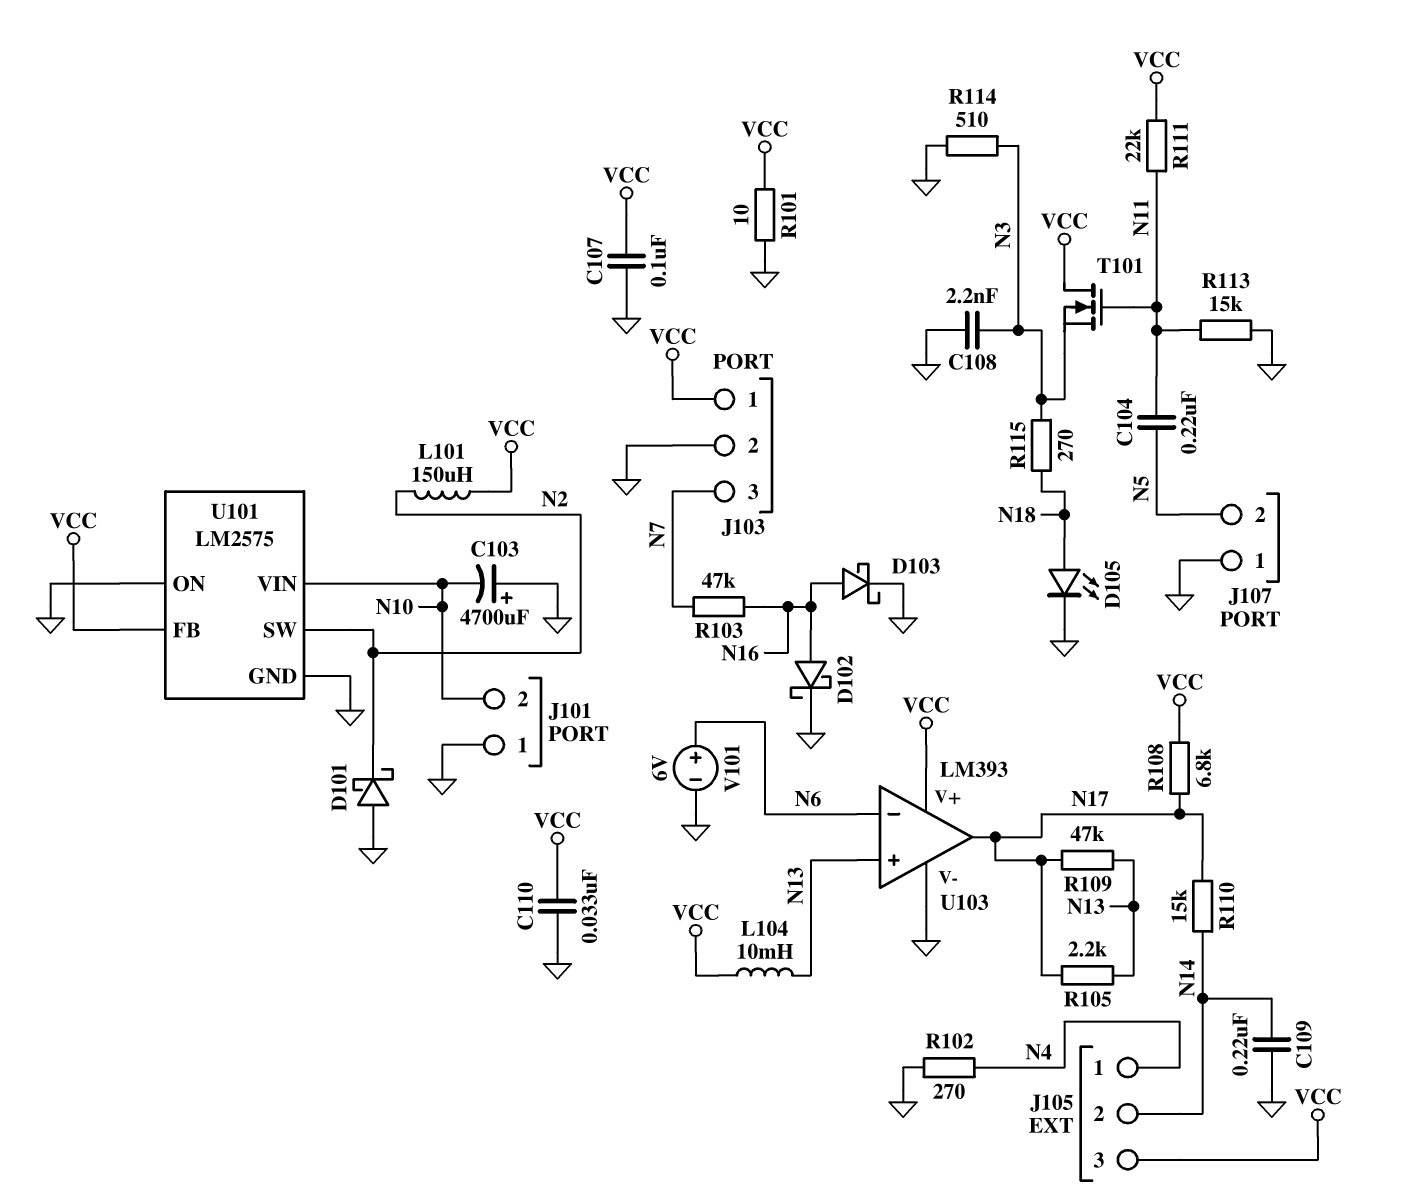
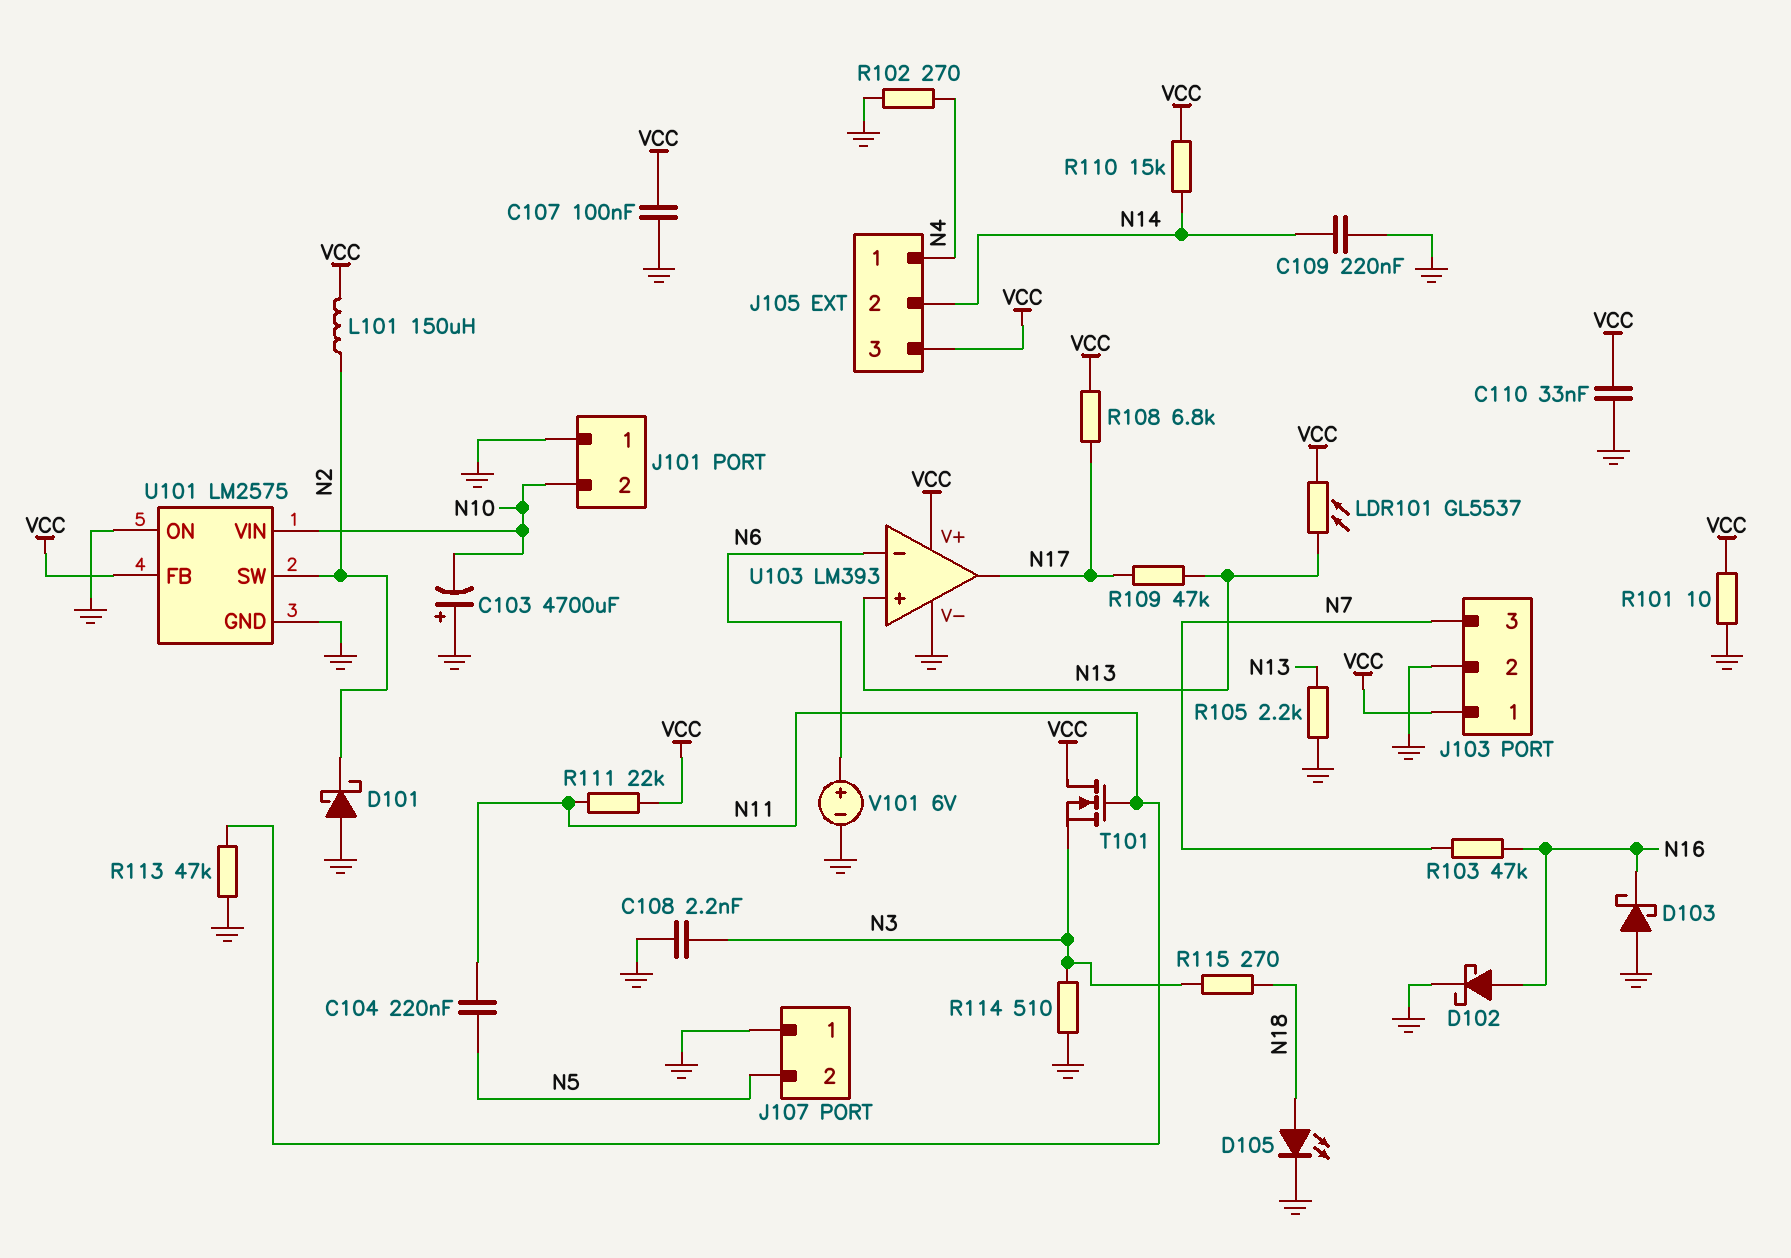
D103: schottky (A N16, K GND) -> schottky (A GND, K N16)
L104: 10mH (N13, VCC) -> none
LDR101: none -> GL5537 (N13, VCC)
R105: 2.2k (N13, N17) -> 2.2k (GND, N13)
R110: 15k (N14, N17) -> 15k (N14, VCC)
R113: 15k (GND, N11) -> 47k (GND, N11)

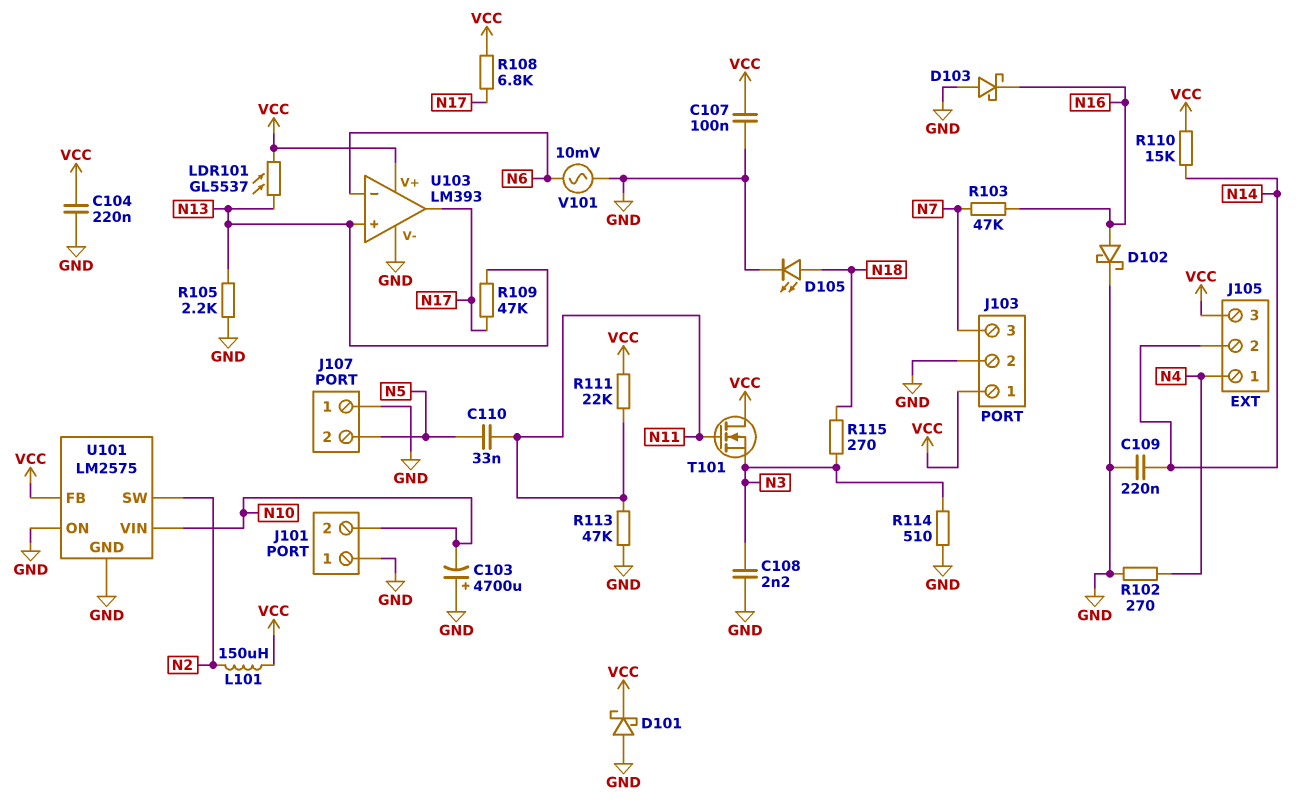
C104: 220nF (N5, N11) -> 220nF (GND, VCC)
C110: 33nF (GND, VCC) -> 33nF (N5, N11)
D101: schottky (A GND, K N2) -> schottky (A GND, K VCC)
R101: 10 (GND, VCC) -> none
V101: 6V (plus N6, minus GND) -> AC 10mV (GND, N6)

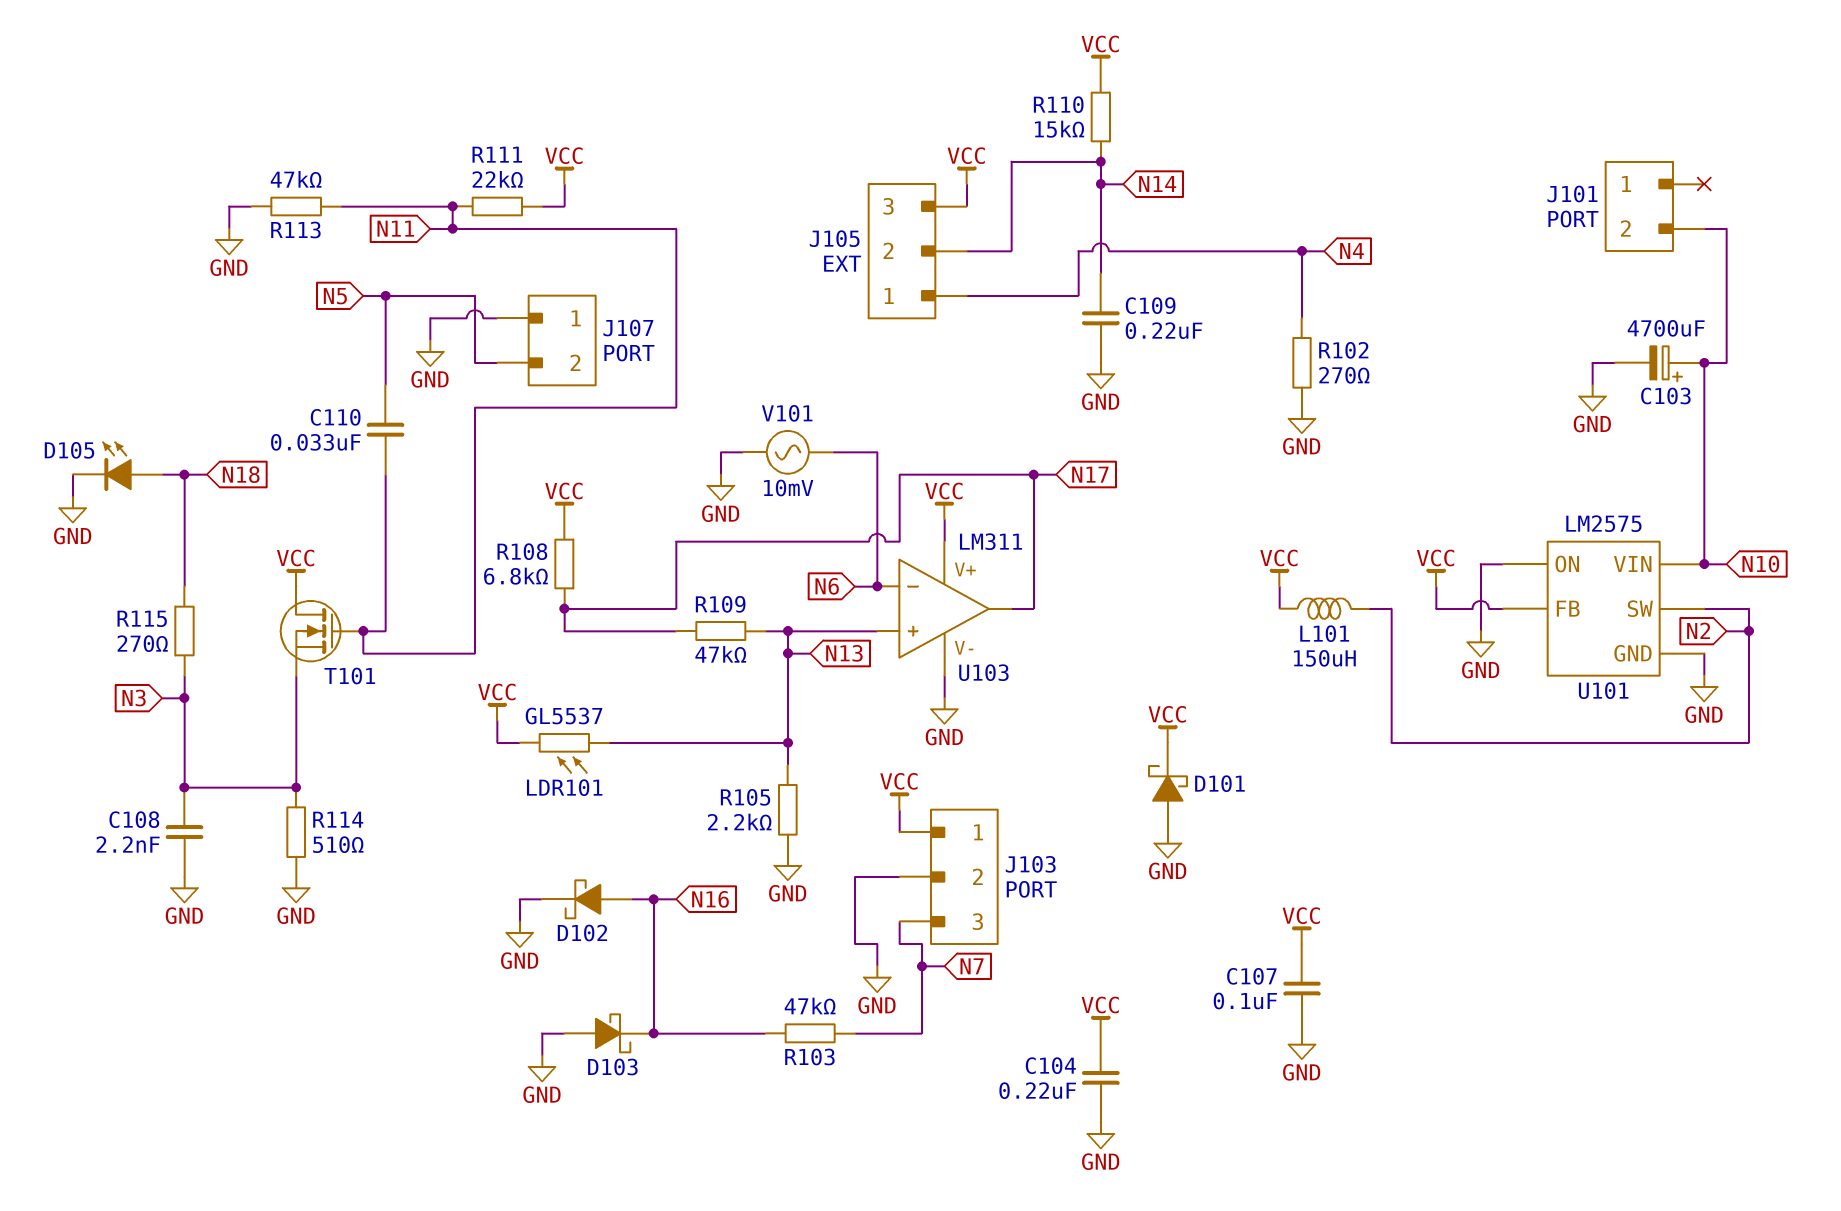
C103: 4700uF (plus GND, minus N10) -> 4700uF (plus N10, minus GND)
J101 pin 1: GND -> none
U103: LM393 -> LM311

